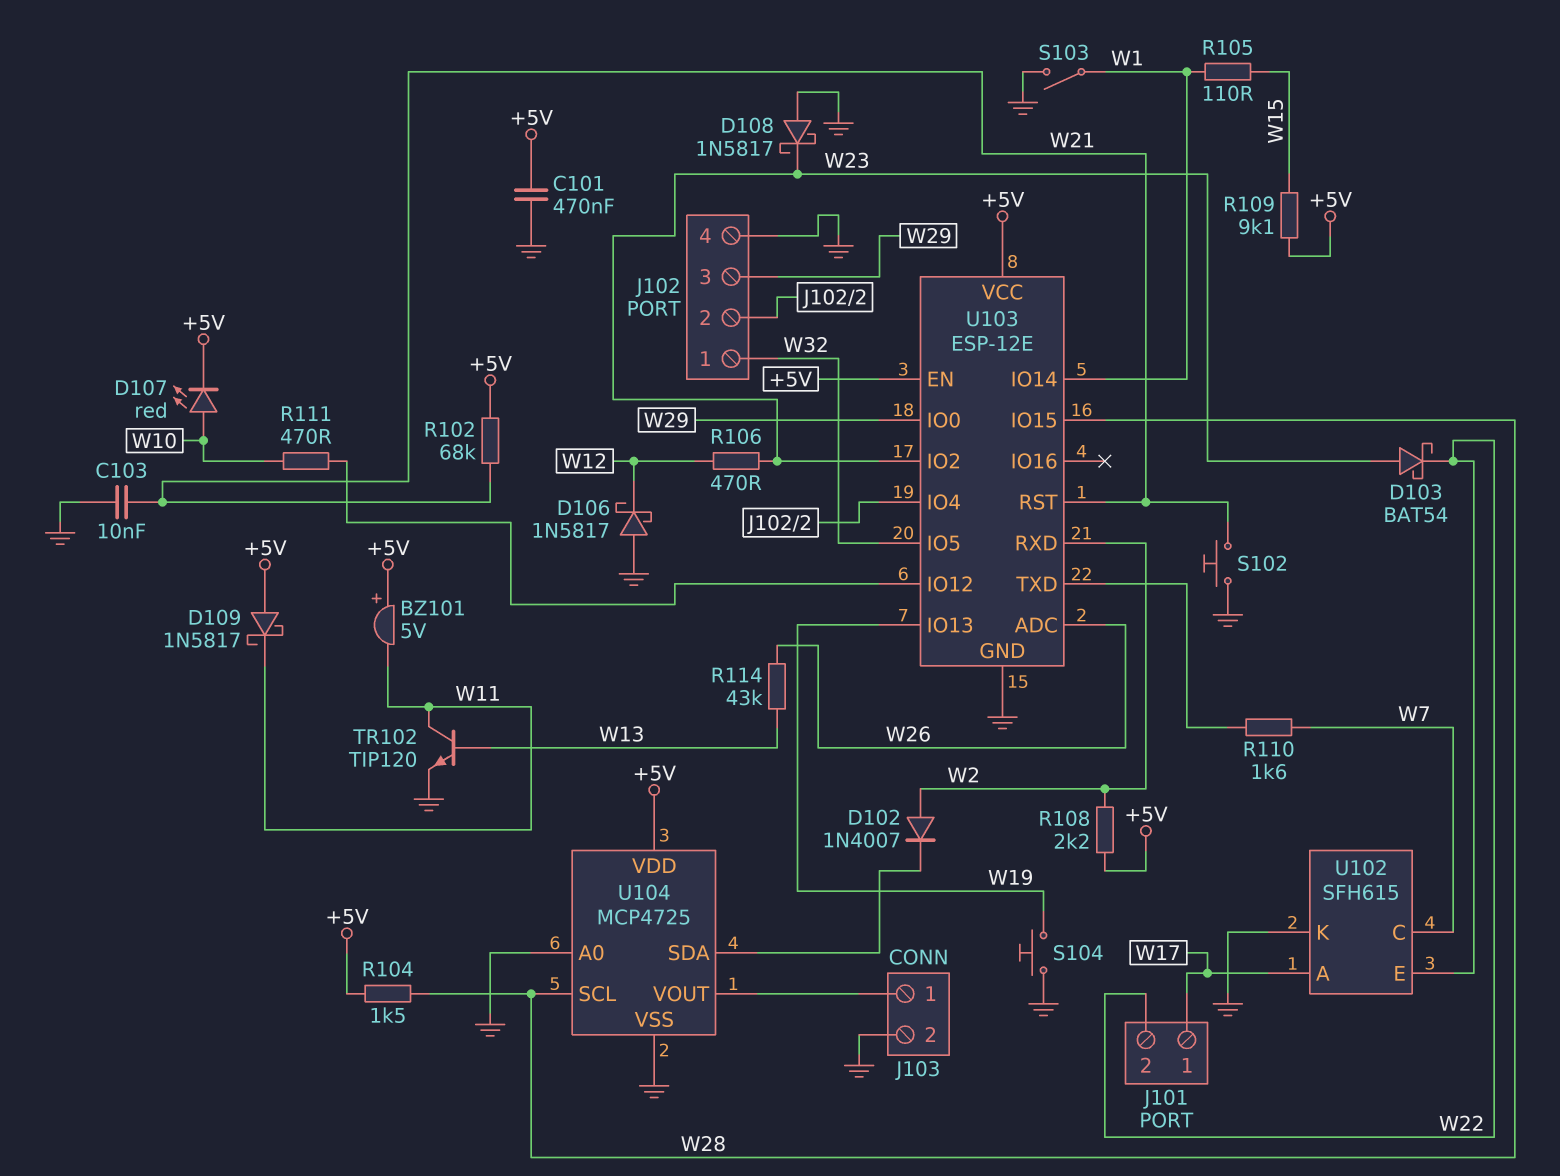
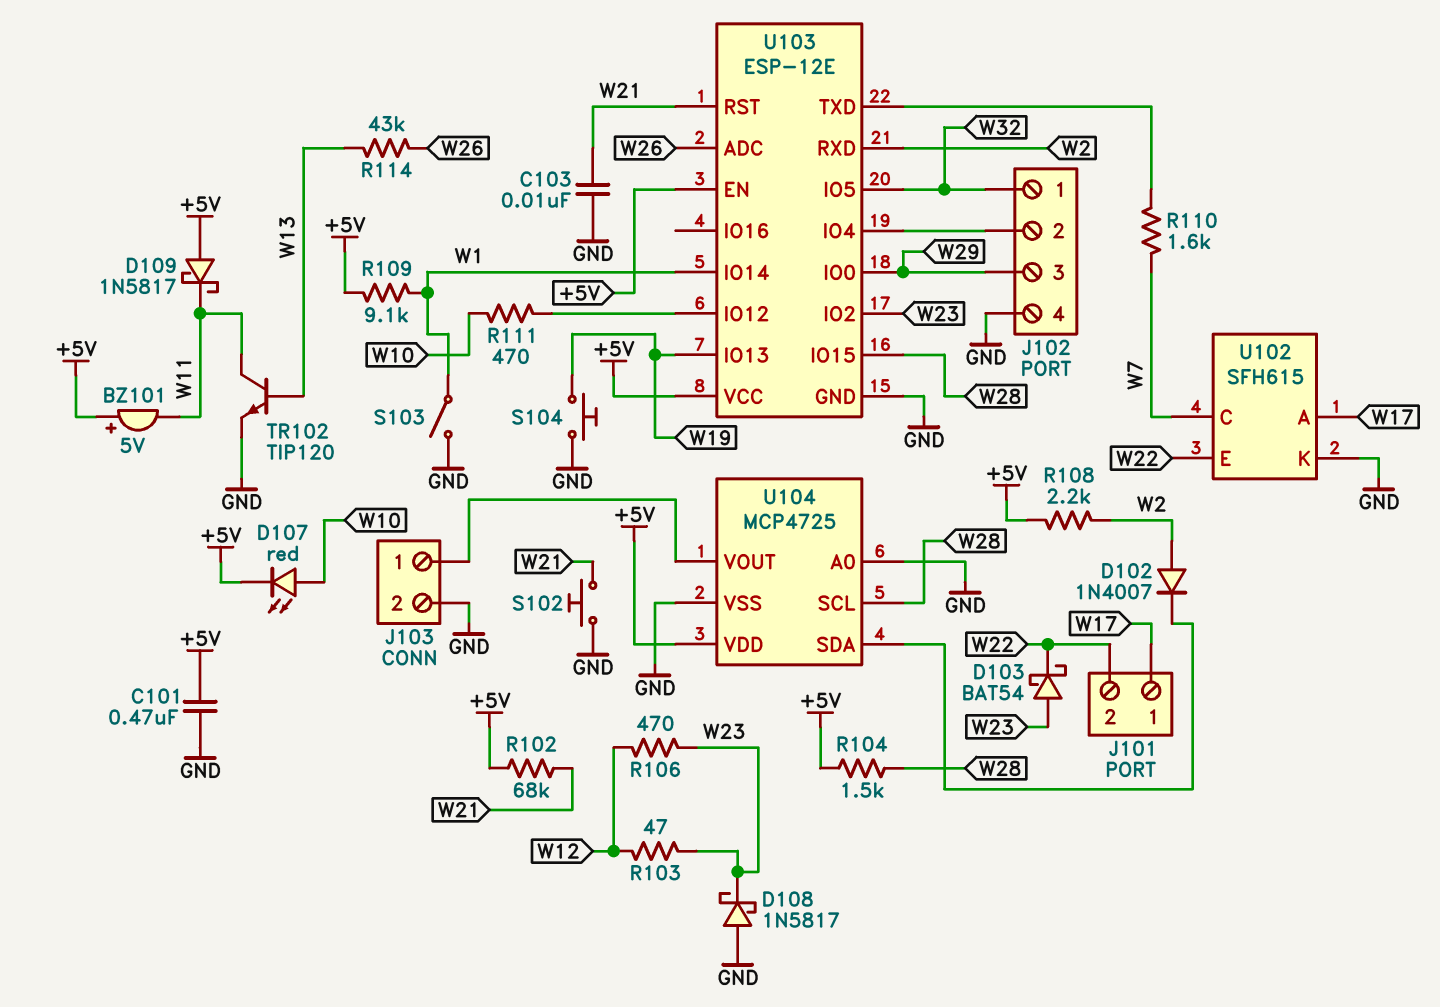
D106: schottky 1N5817 (A GND, K W12) -> none
R103: none -> 47 (W12, W23)
R105: 110 (W1, W15) -> none
R109: 9.1k (+5V, W15) -> 9.1k (+5V, W1)

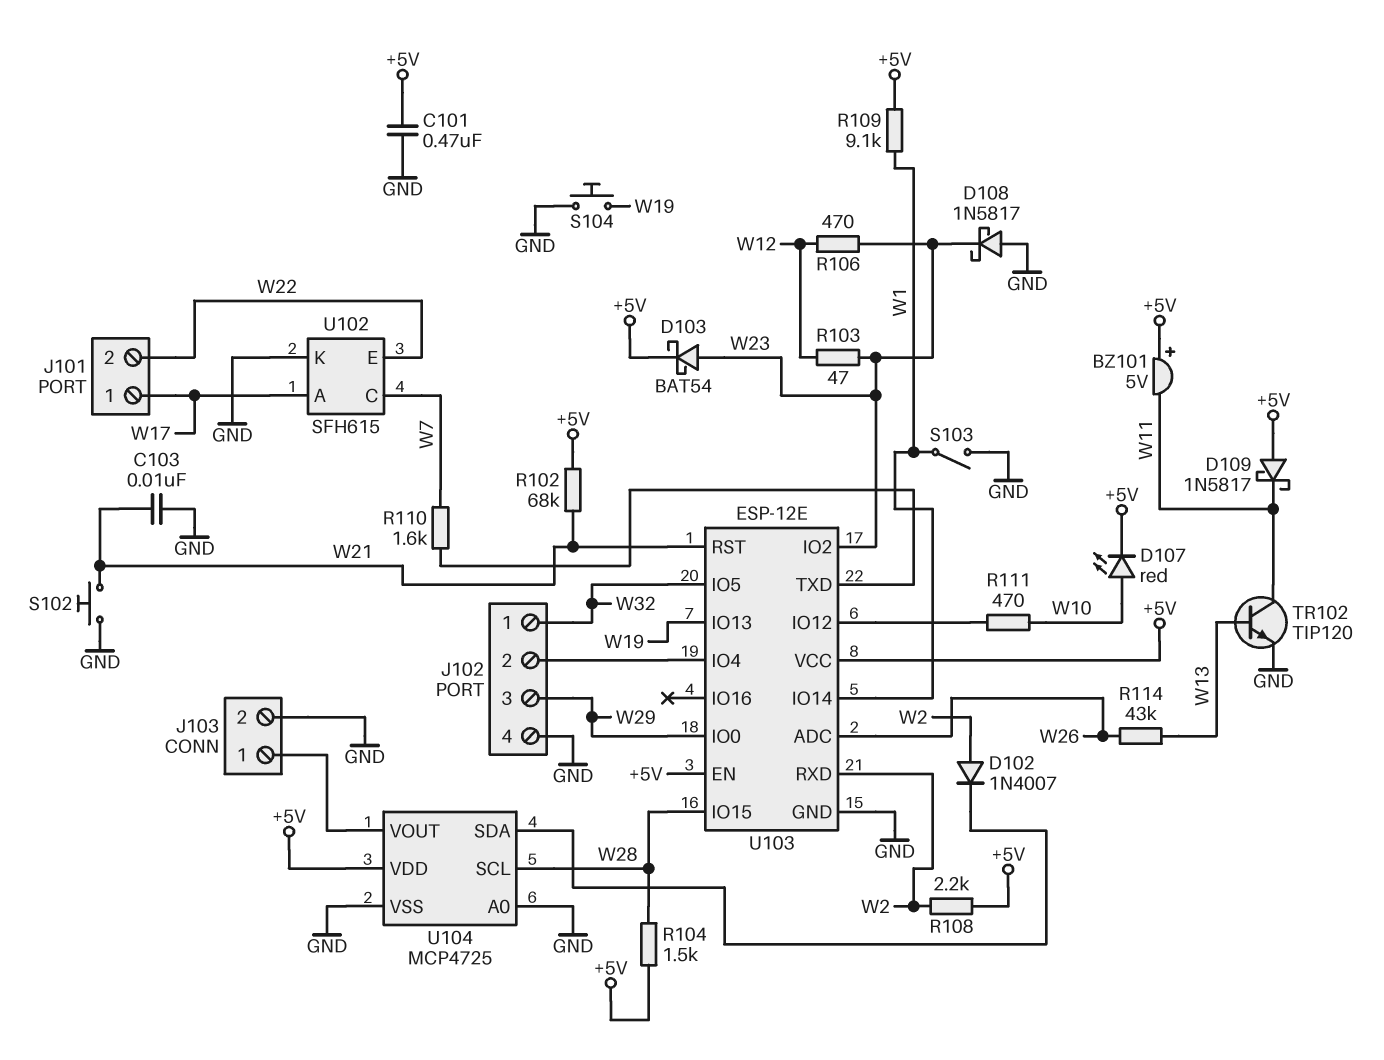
D103: schottky BAT54 (A W23, K W22) -> schottky BAT54 (A W23, K +5V)

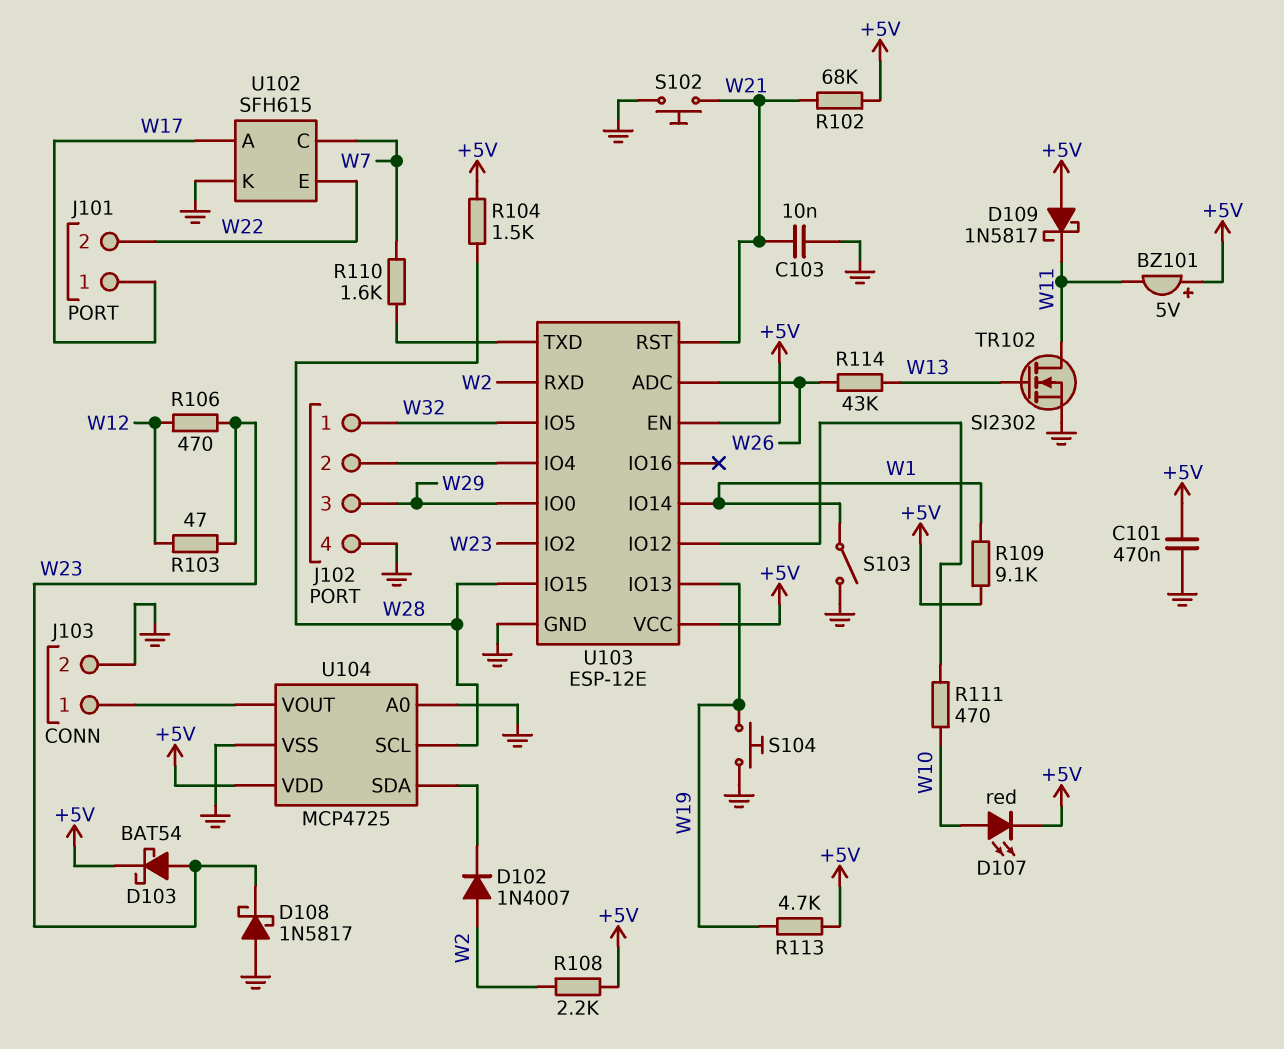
R113: none -> 4.7k (+5V, W19)
TR102: NPN TIP120 (B W13, C W11, E GND) -> NMOS SI2302 (G W13, D W11, S GND)

